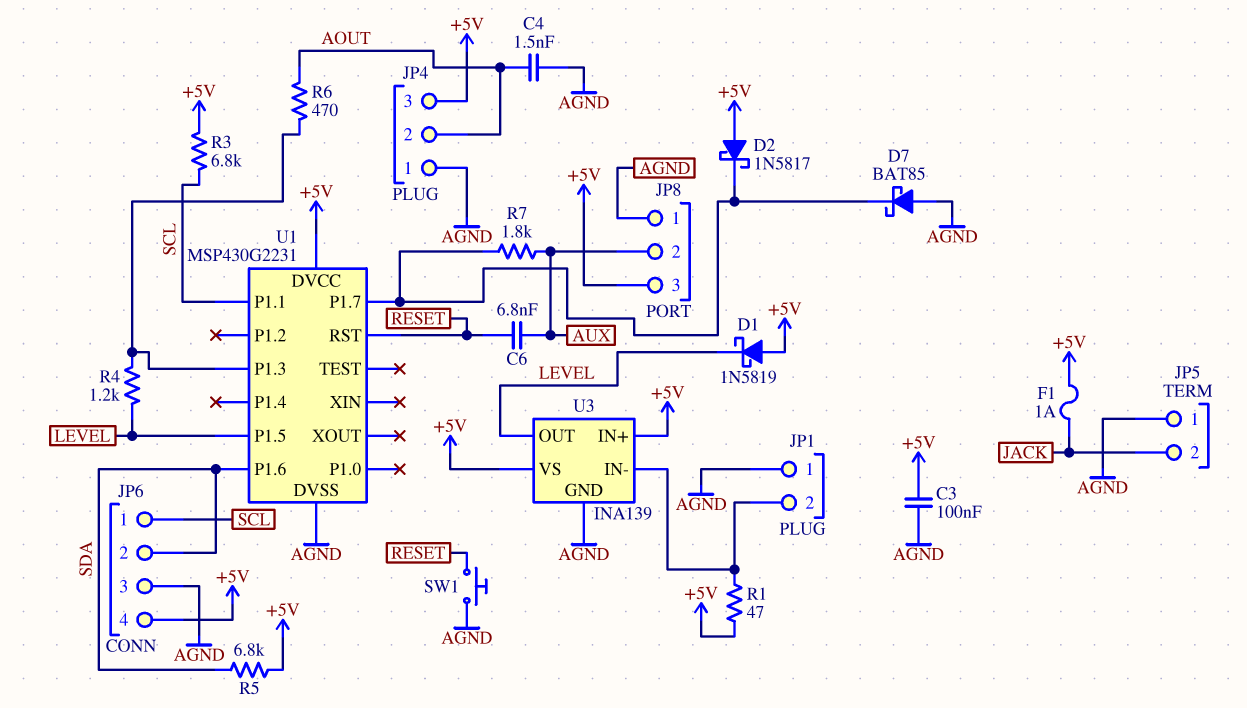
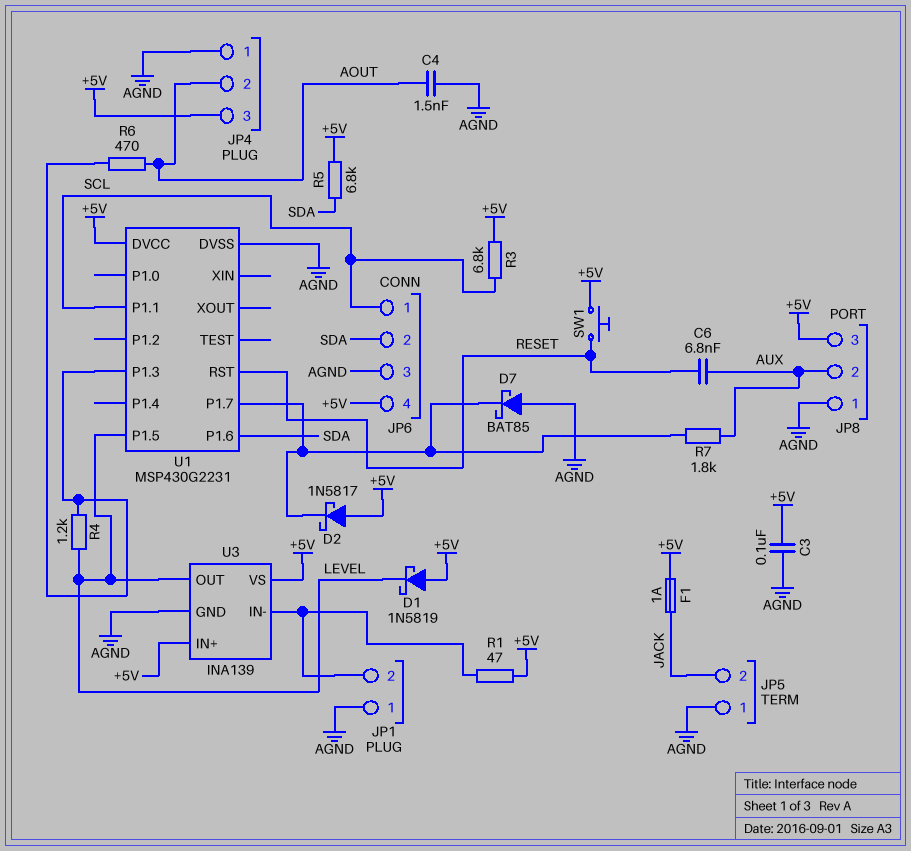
SW1: button (AGND, RESET) -> button (+5V, RESET)

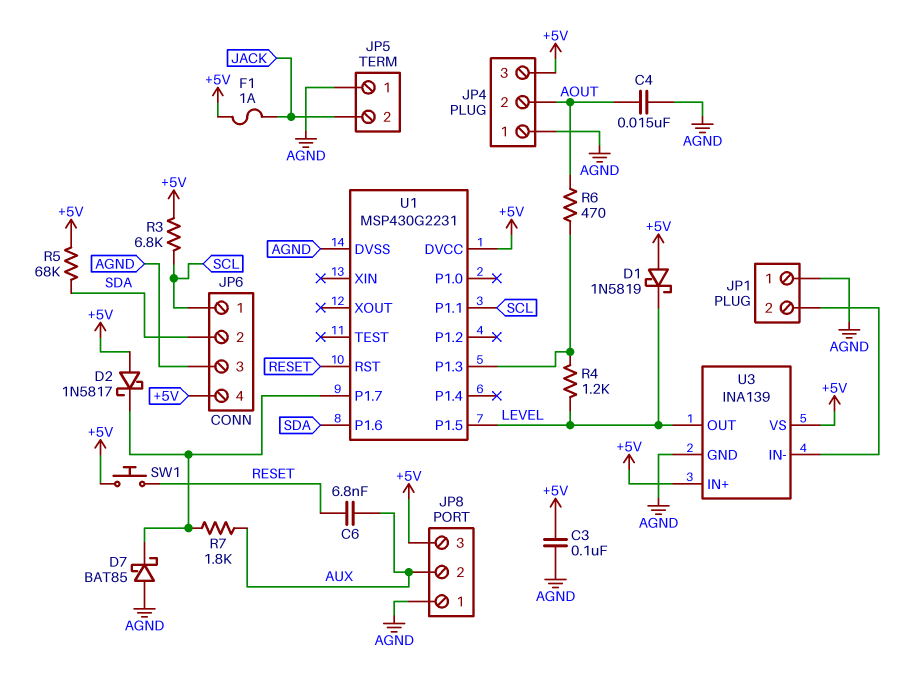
C4: 1.5nF (AGND, AOUT) -> 15nF (AGND, AOUT)
R1: 47 (+5V, JP1/2) -> none
R5: 6.8k (+5V, SDA) -> 68k (+5V, SDA)

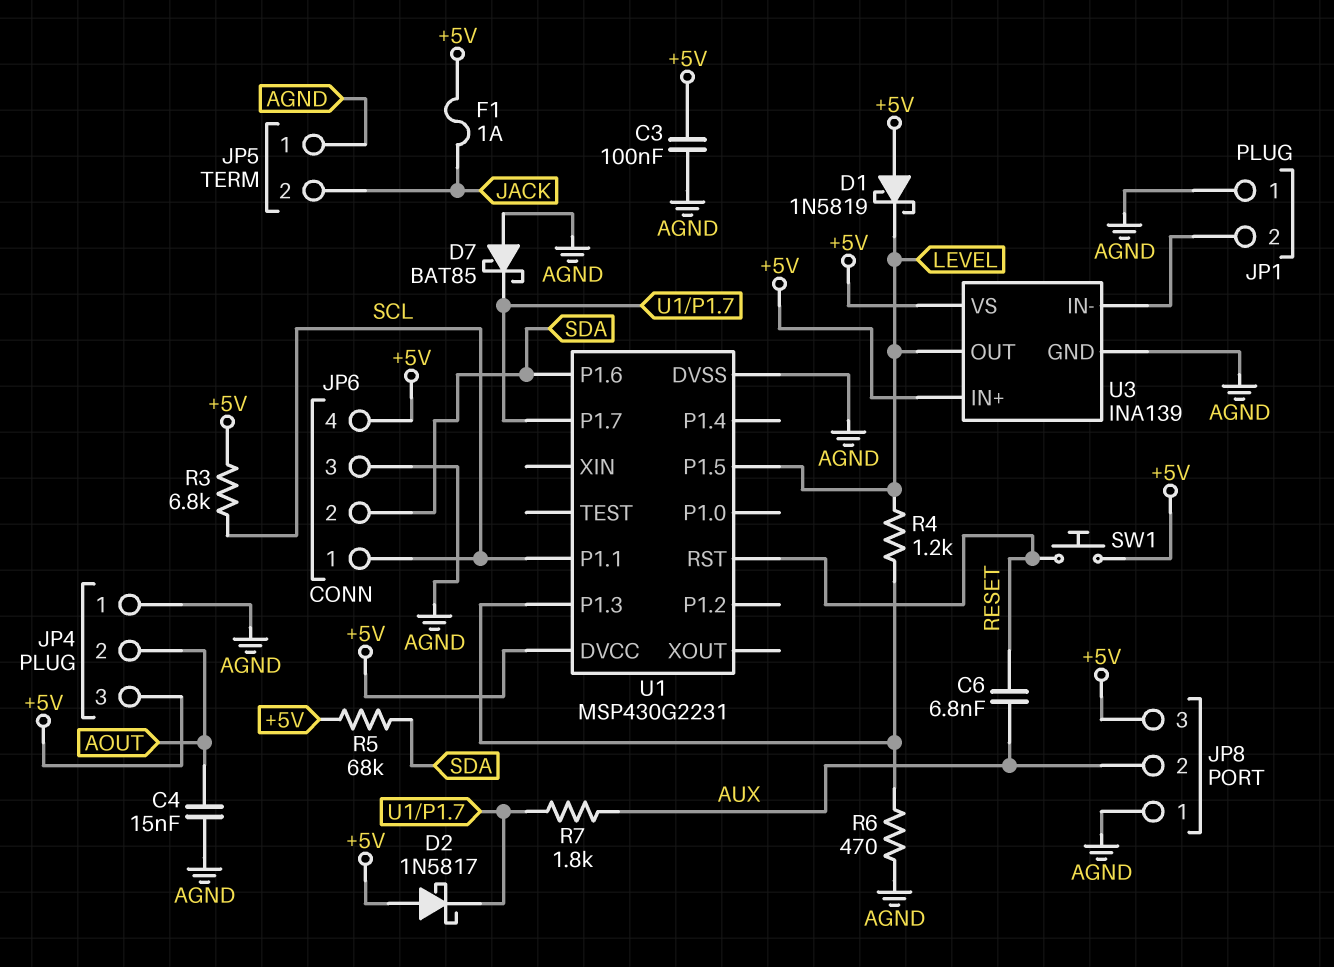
R6: 470 (AOUT, U1/P1.3) -> 470 (AGND, U1/P1.3)

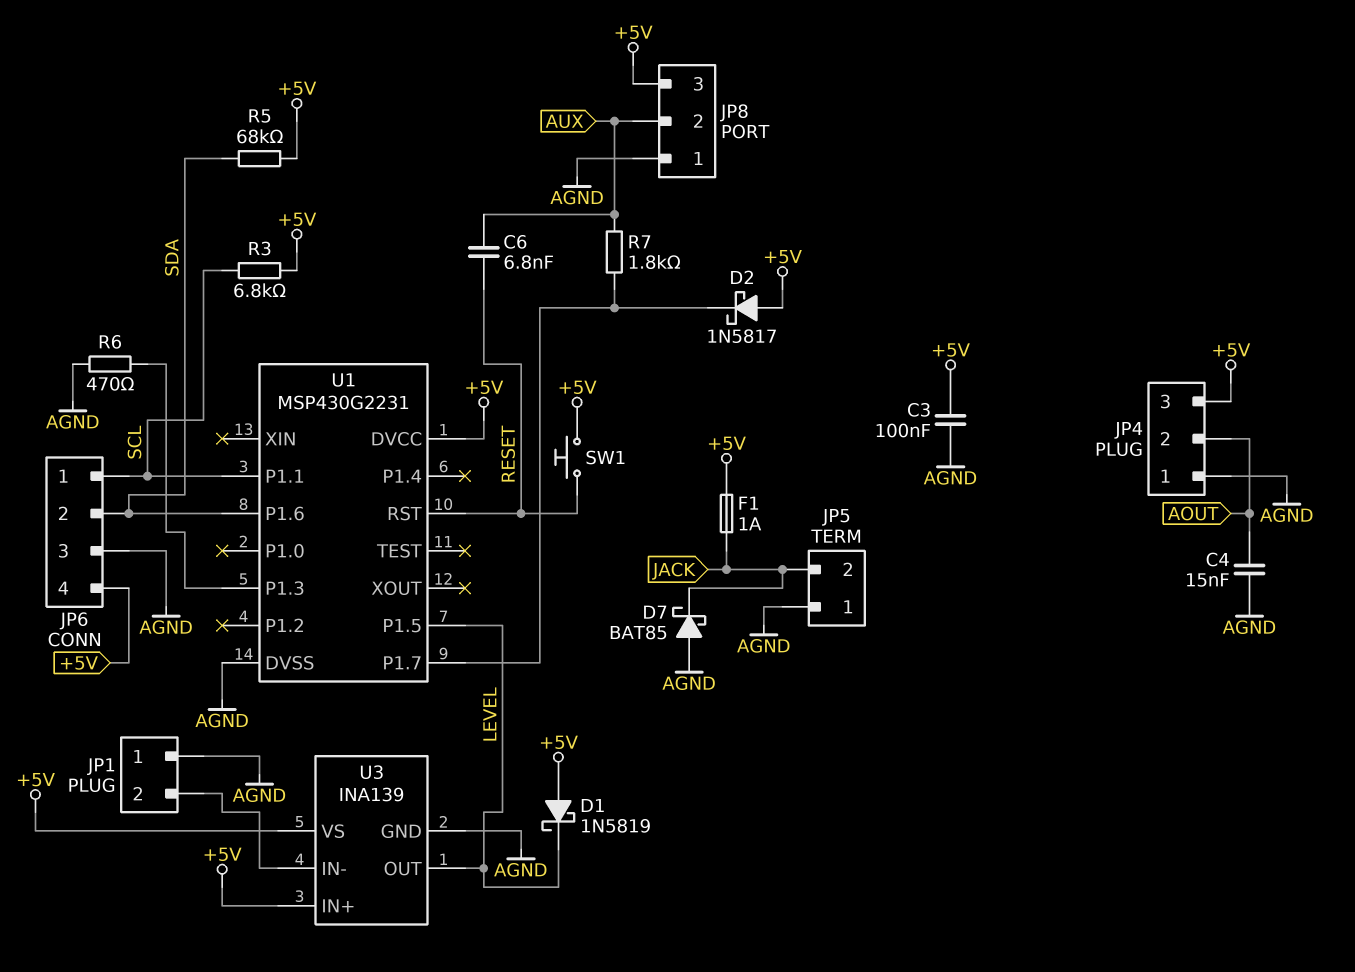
D7: schottky BAT85 (A AGND, K U1/P1.7) -> schottky BAT85 (A AGND, K JACK)
R4: 1.2k (LEVEL, U1/P1.3) -> none

